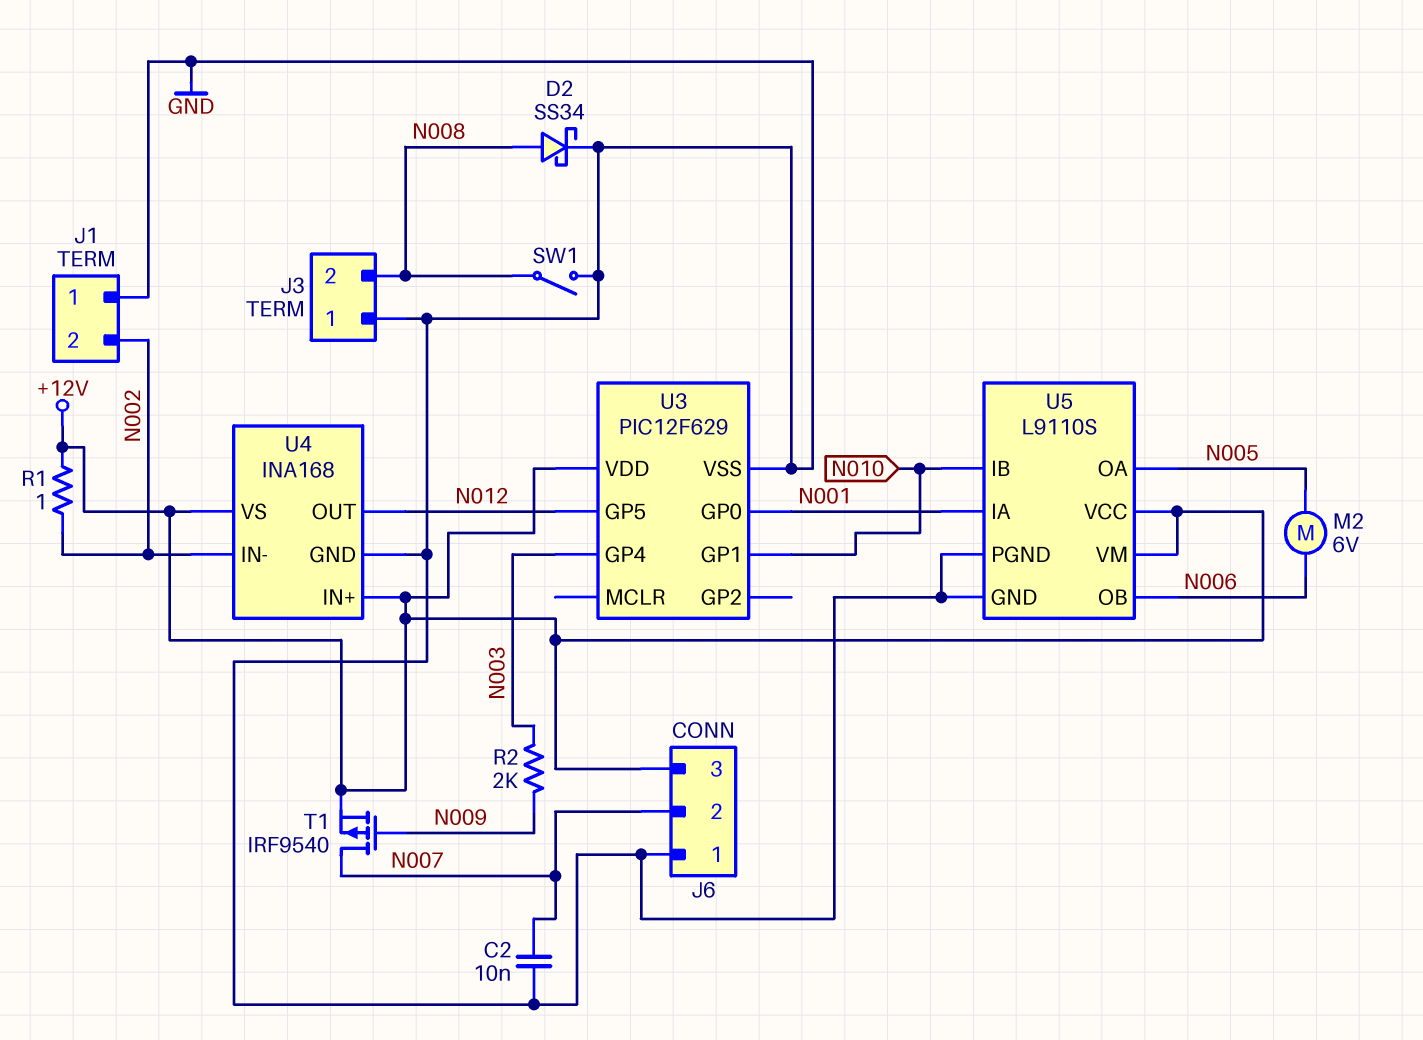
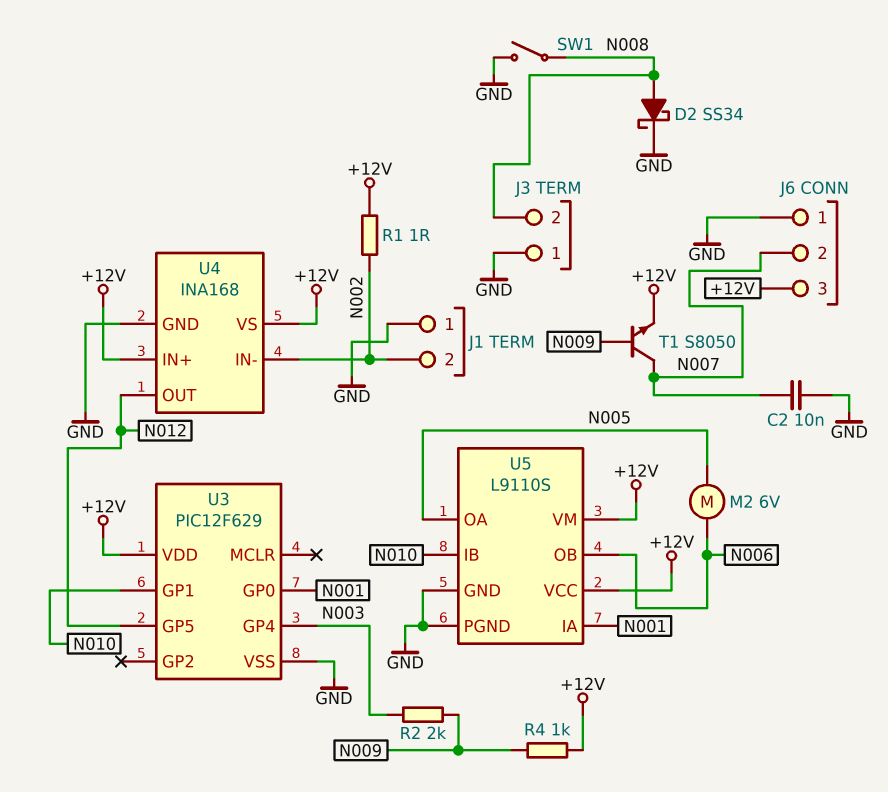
R4: none -> 1k (+12V, N009)
T1: PMOS IRF9540 (G N009, D N007, S +12V) -> NPN S8050 (B N009, C N007, E +12V)

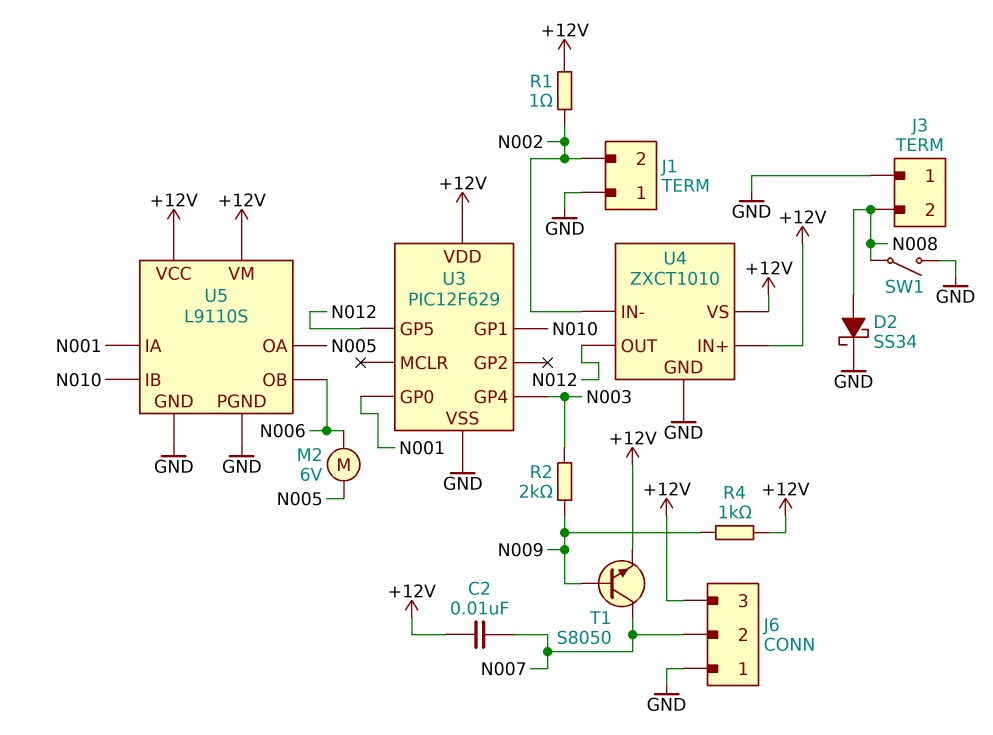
C2: 10nF (GND, N007) -> 10nF (+12V, N007)
U4: INA168 -> ZXCT1010

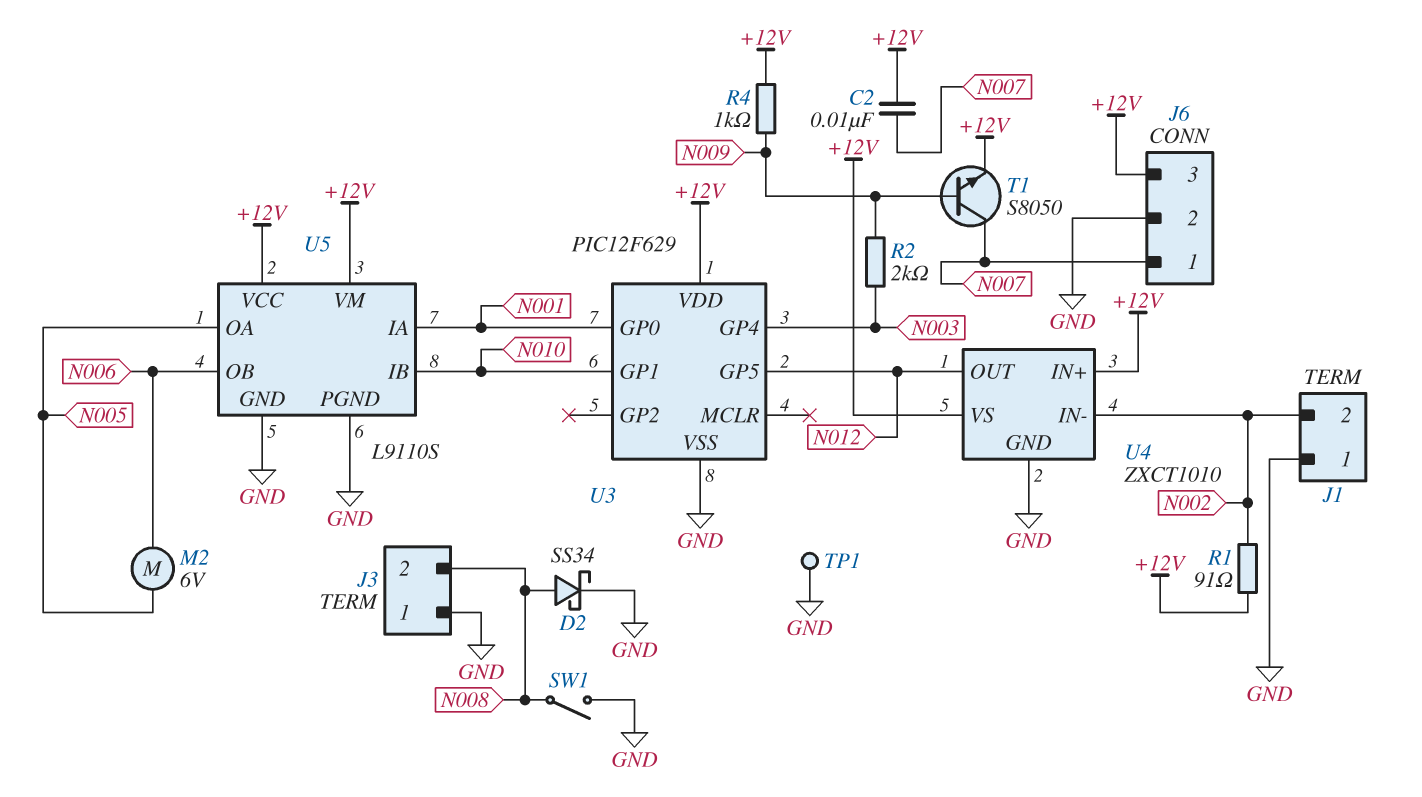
J6 pin 1: GND -> N007
J6 pin 2: N007 -> GND
R1: 1 (+12V, N002) -> 91 (+12V, N002)
TP1: none -> test point (GND)

